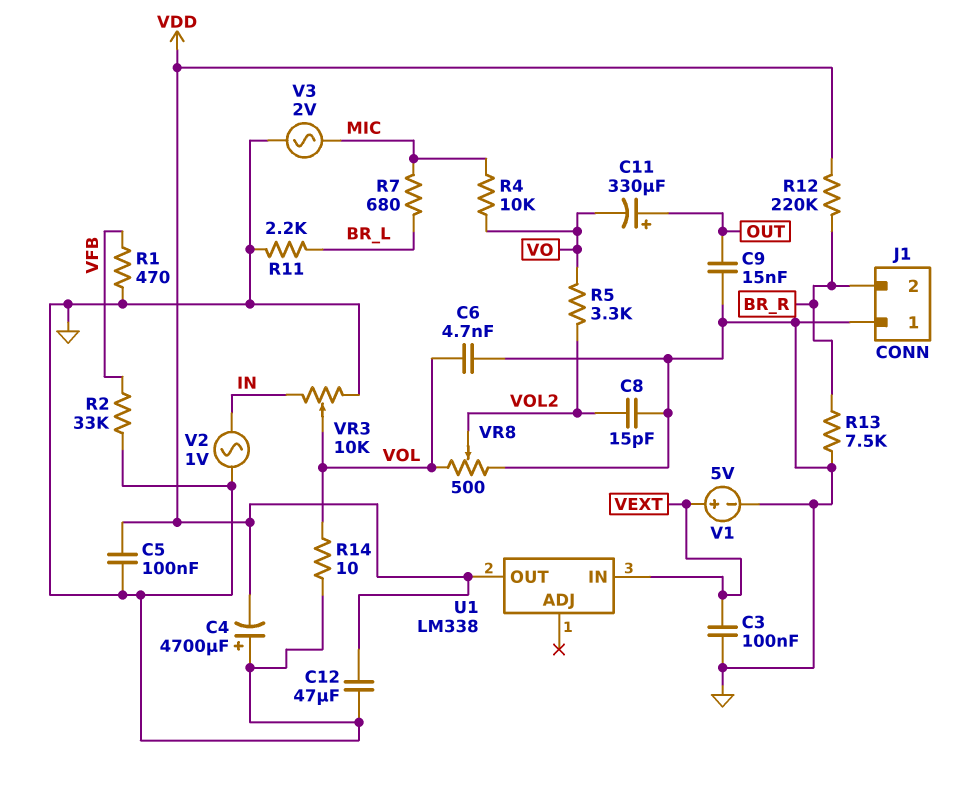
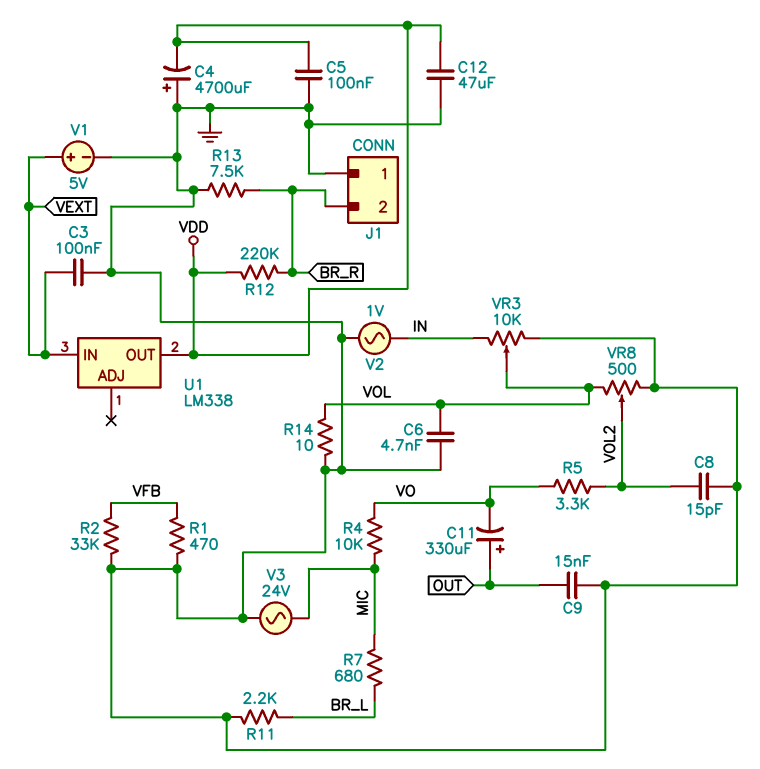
V3: AC 2V (GND, MIC) -> AC 24V (GND, MIC)

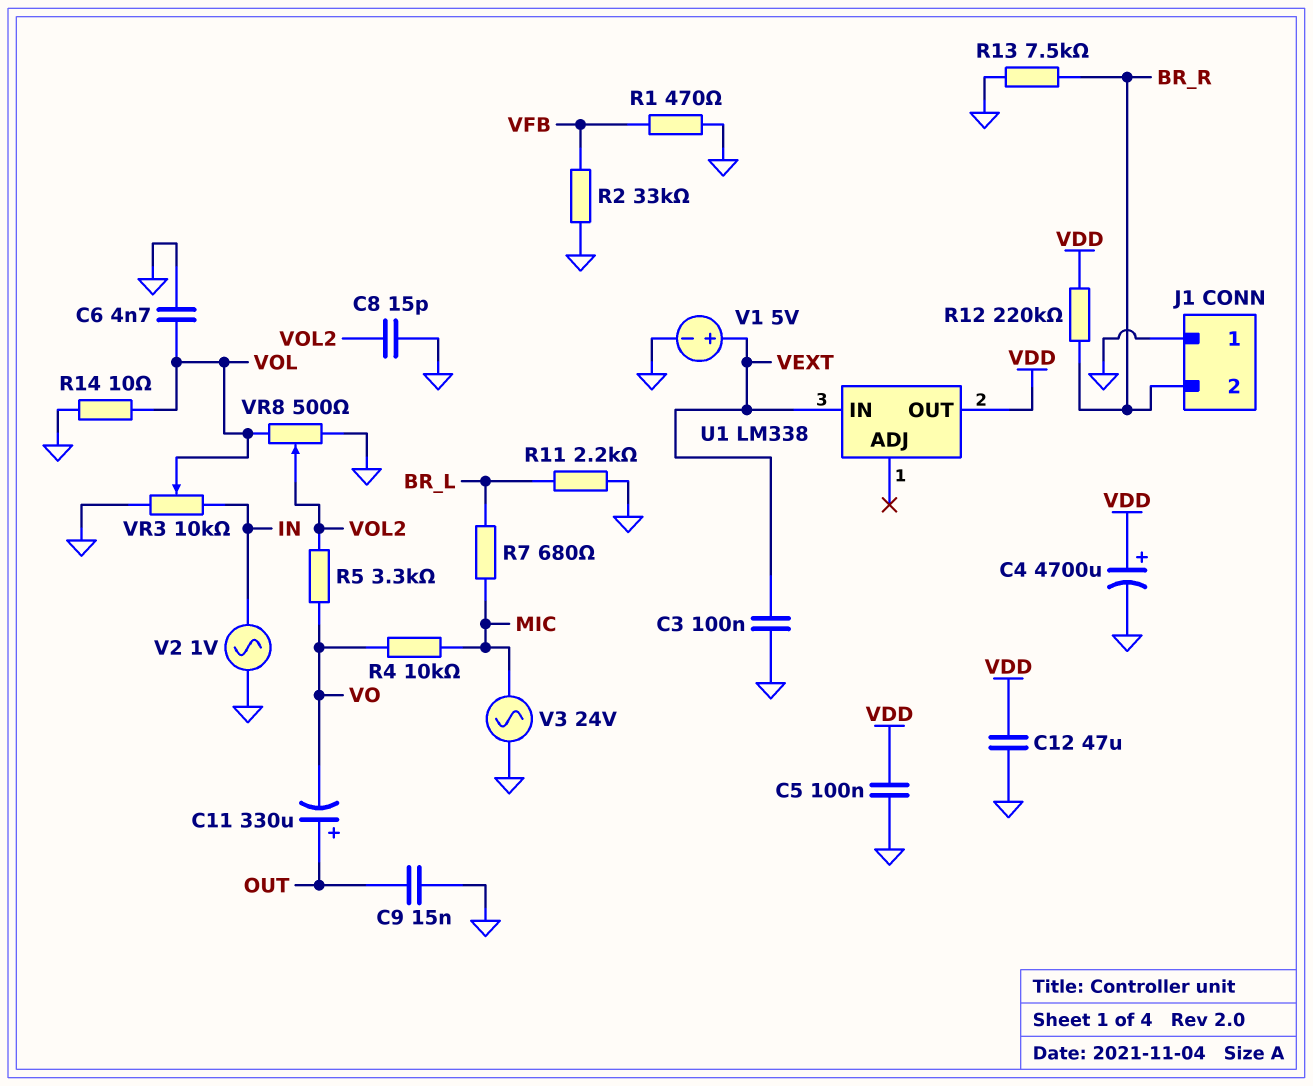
C4: 4700uF (plus GND, minus VDD) -> 4700uF (plus VDD, minus GND)

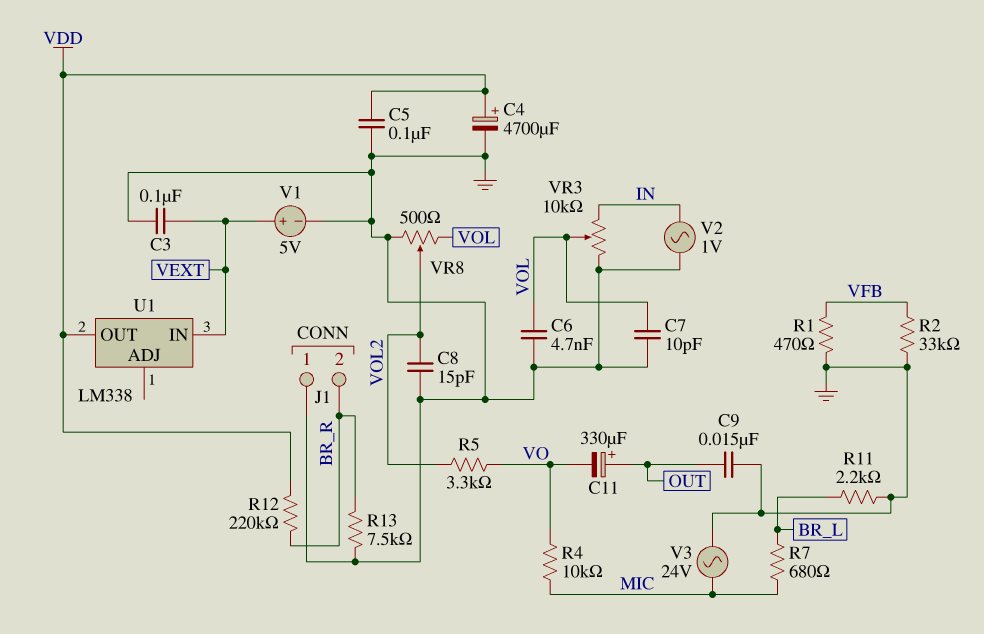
C7: none -> 10pF (GND, VOL)
C12: 47uF (GND, VDD) -> none
R14: 10 (GND, VOL) -> none

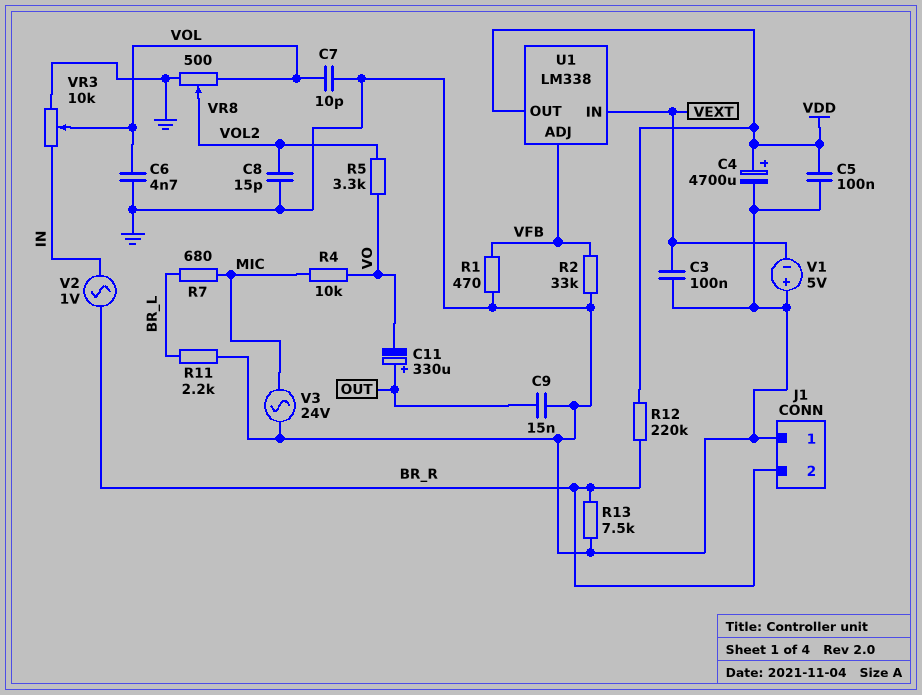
U1 pin ADJ: none -> VFB
V1: 5V (plus VEXT, minus GND) -> 5V (plus GND, minus VEXT)
V2: AC 1V (GND, IN) -> AC 1V (BR_R, IN)

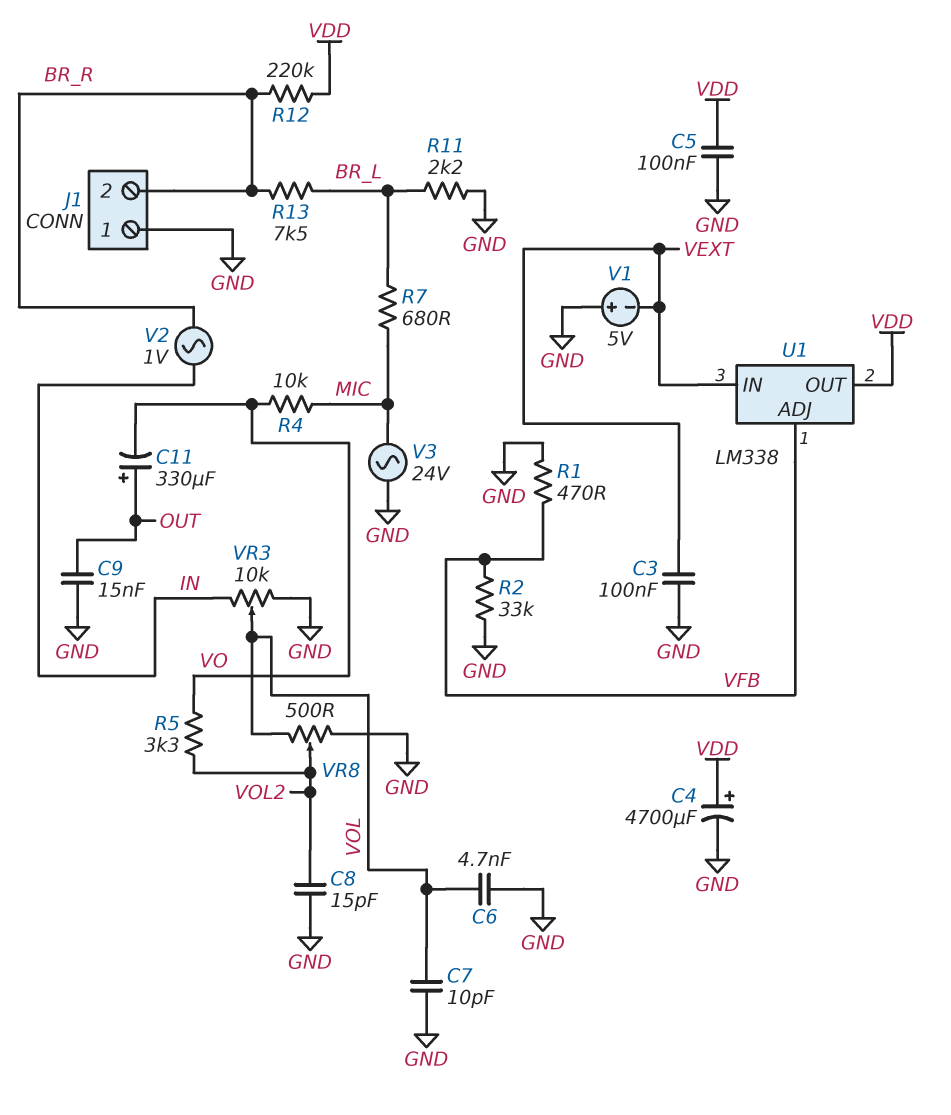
R13: 7.5k (BR_R, GND) -> 7.5k (BR_L, BR_R)

